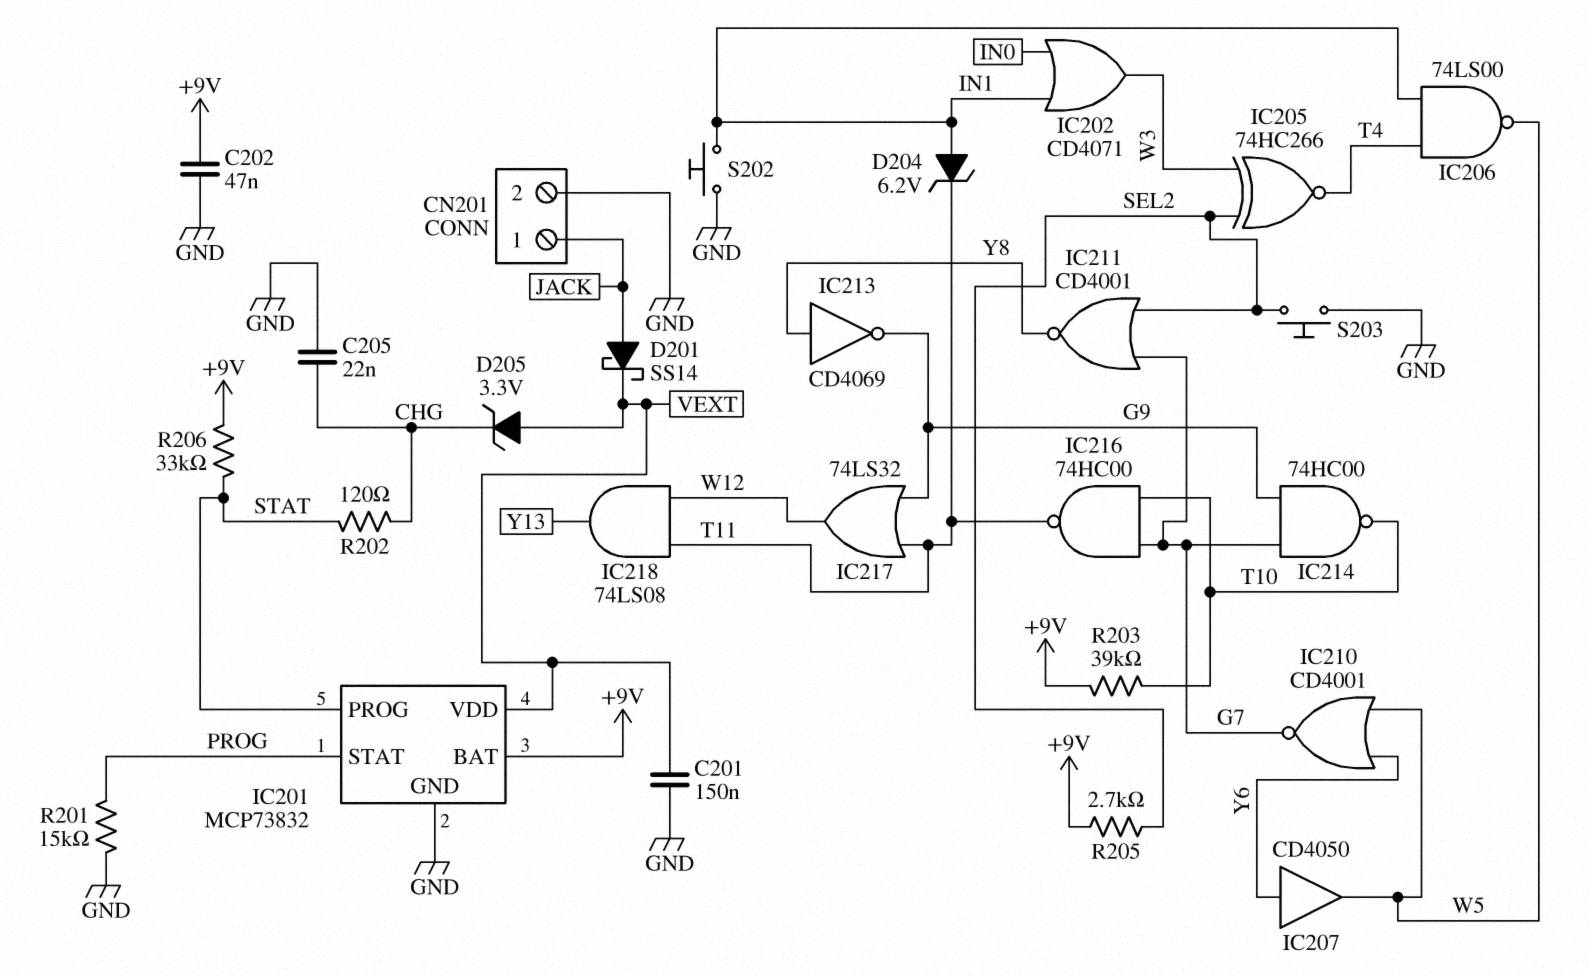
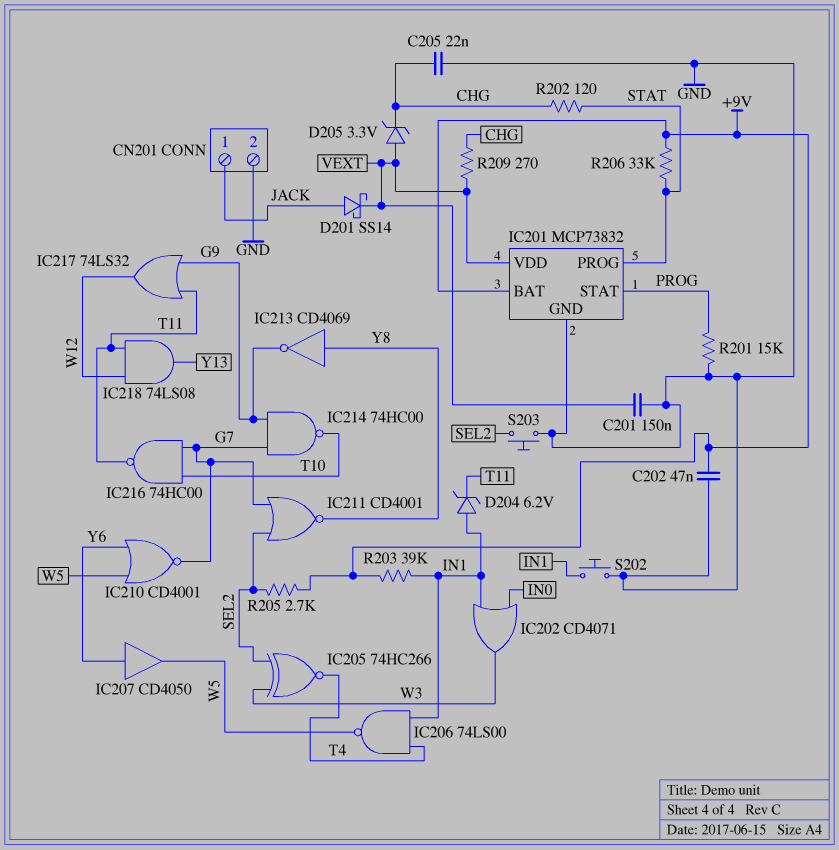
R203: 39k (+9V, T10) -> 39k (+9V, IN1)
R209: none -> 270 (CHG, VEXT)

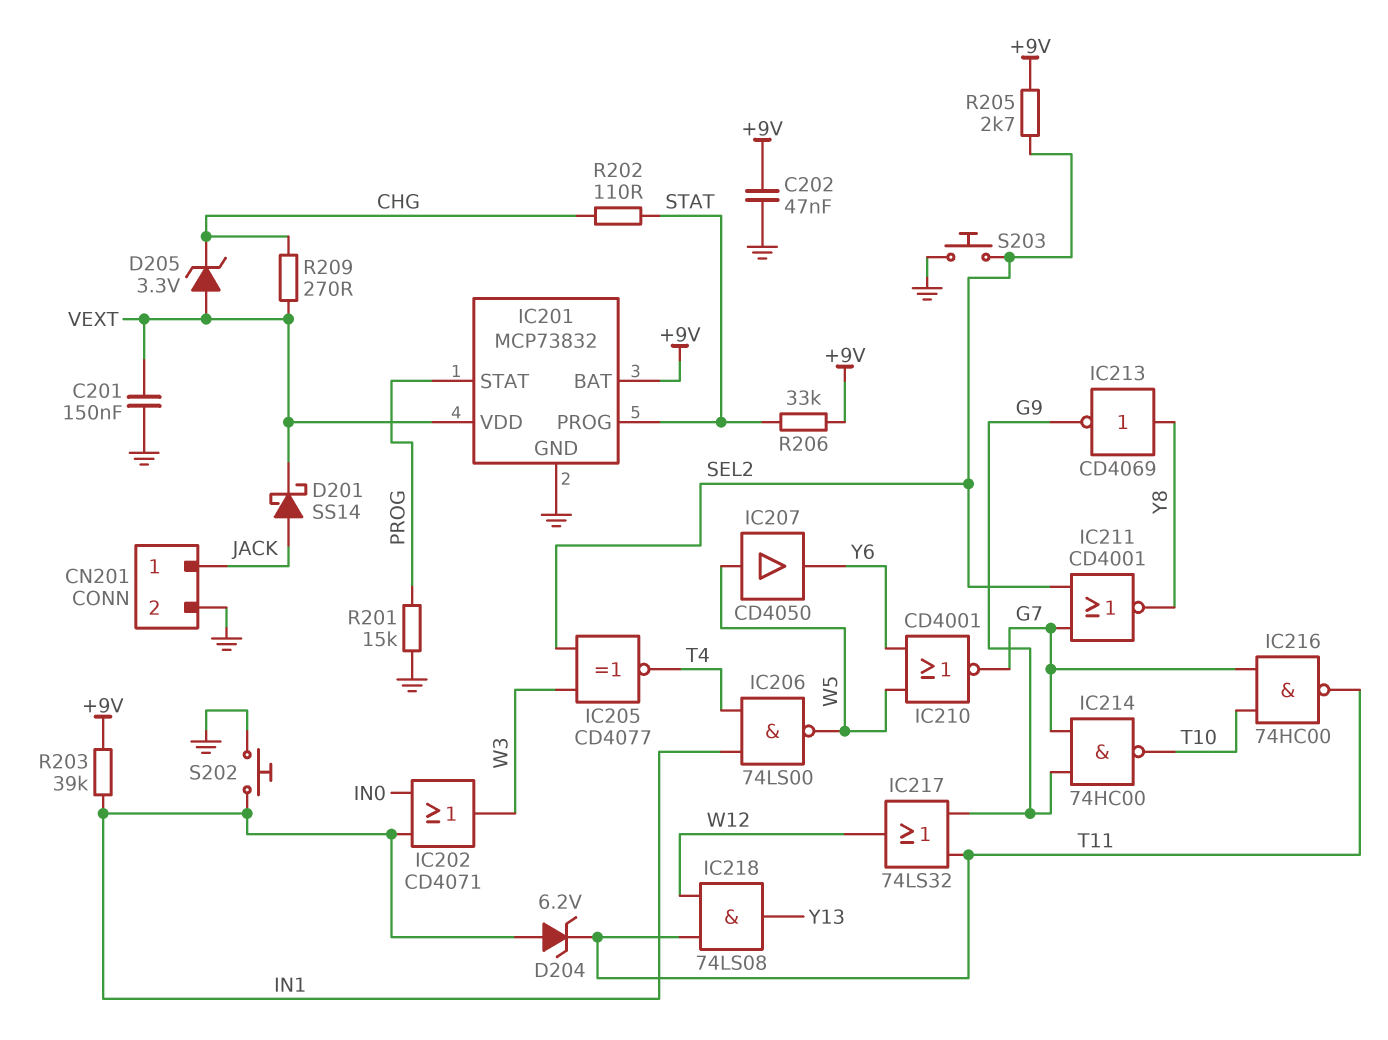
C205: 22nF (CHG, GND) -> none
IC205: XNOR 74HC266 (in SEL2, in W3, out T4) -> XNOR CD4077 (in SEL2, in W3, out T4)
IC207: buffer CD4050 (in Y6, out W5) -> buffer CD4050 (in W5, out Y6)
R202: 120 (CHG, STAT) -> 110 (CHG, STAT)

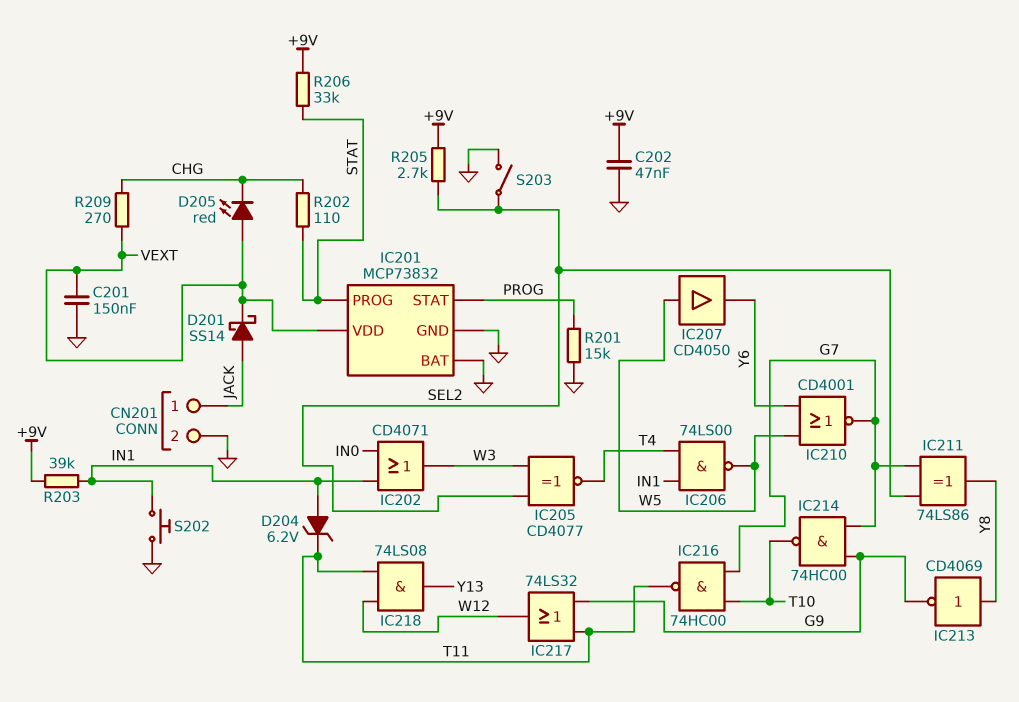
D205: zener 3.3V (A VEXT, K CHG) -> LED red (A VEXT, K CHG)
IC201 pin BAT: +9V -> GND
IC211: NOR CD4001 (in G7, in SEL2, out Y8) -> XOR 74LS86 (in G7, in SEL2, out Y8)
S203: button (GND, SEL2) -> switch (GND, SEL2)

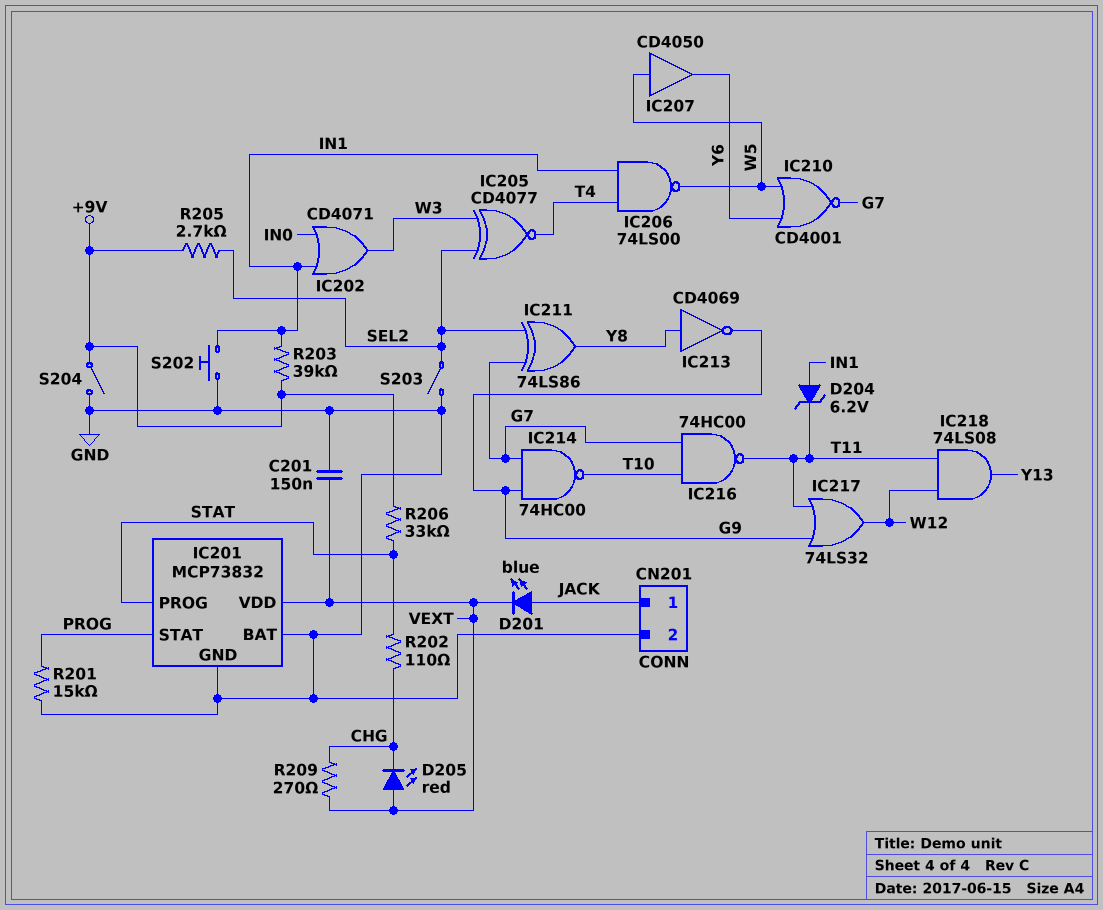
C202: 47nF (+9V, GND) -> none
D201: schottky SS14 (A JACK, K VEXT) -> LED blue (A JACK, K VEXT)
S204: none -> switch (+9V, GND)

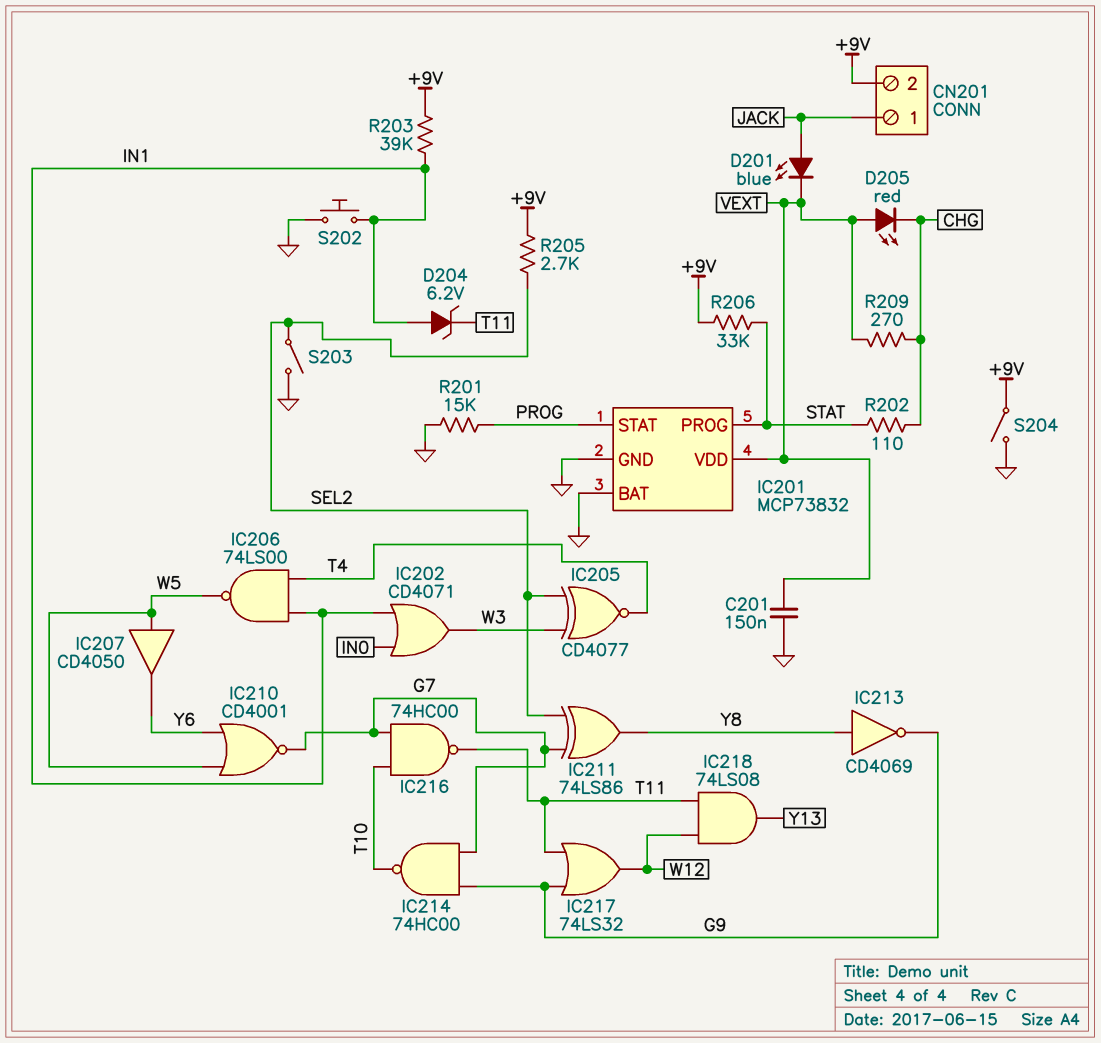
CN201 pin 2: GND -> +9V

